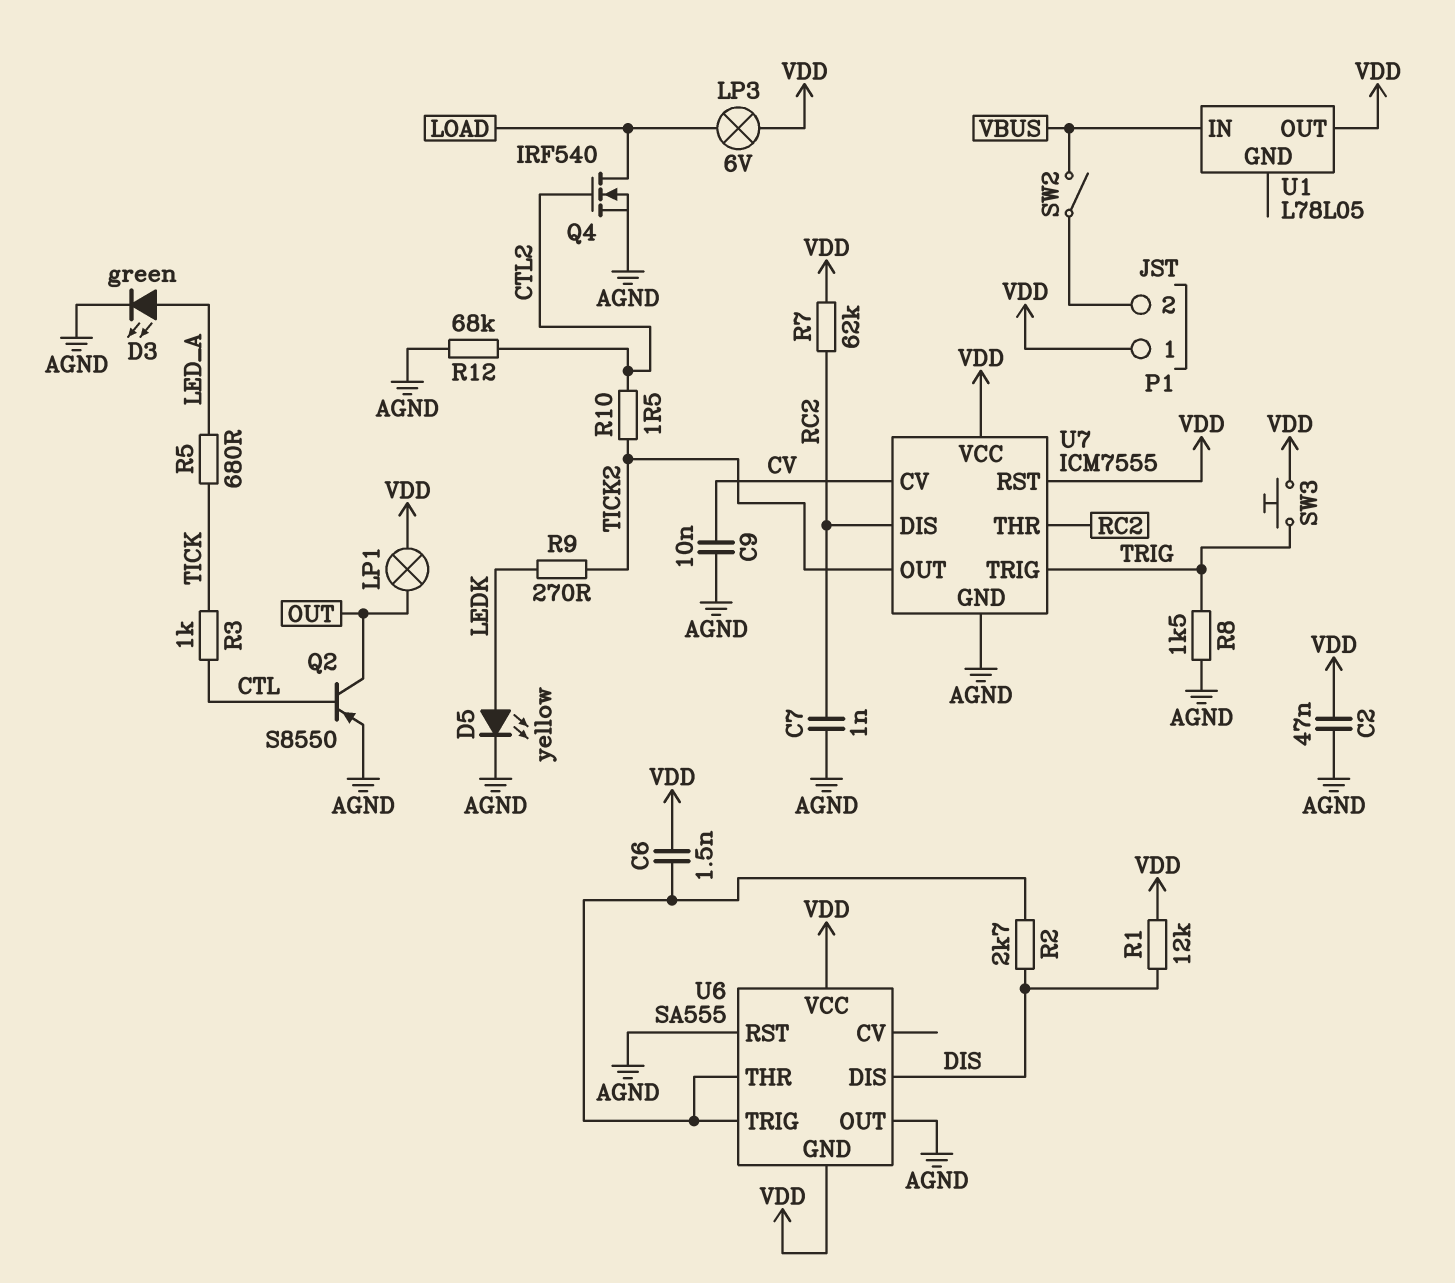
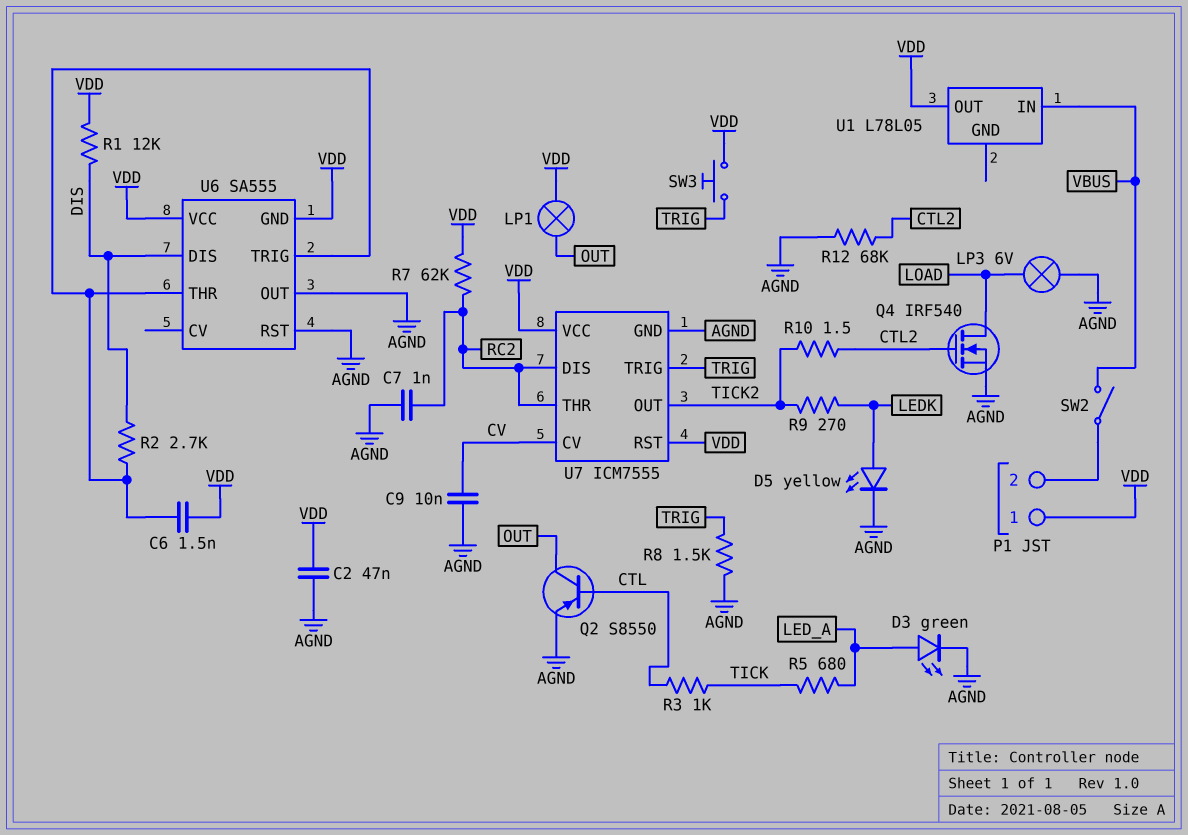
LP3: lamp 6V (LOAD, VDD) -> lamp 6V (AGND, LOAD)

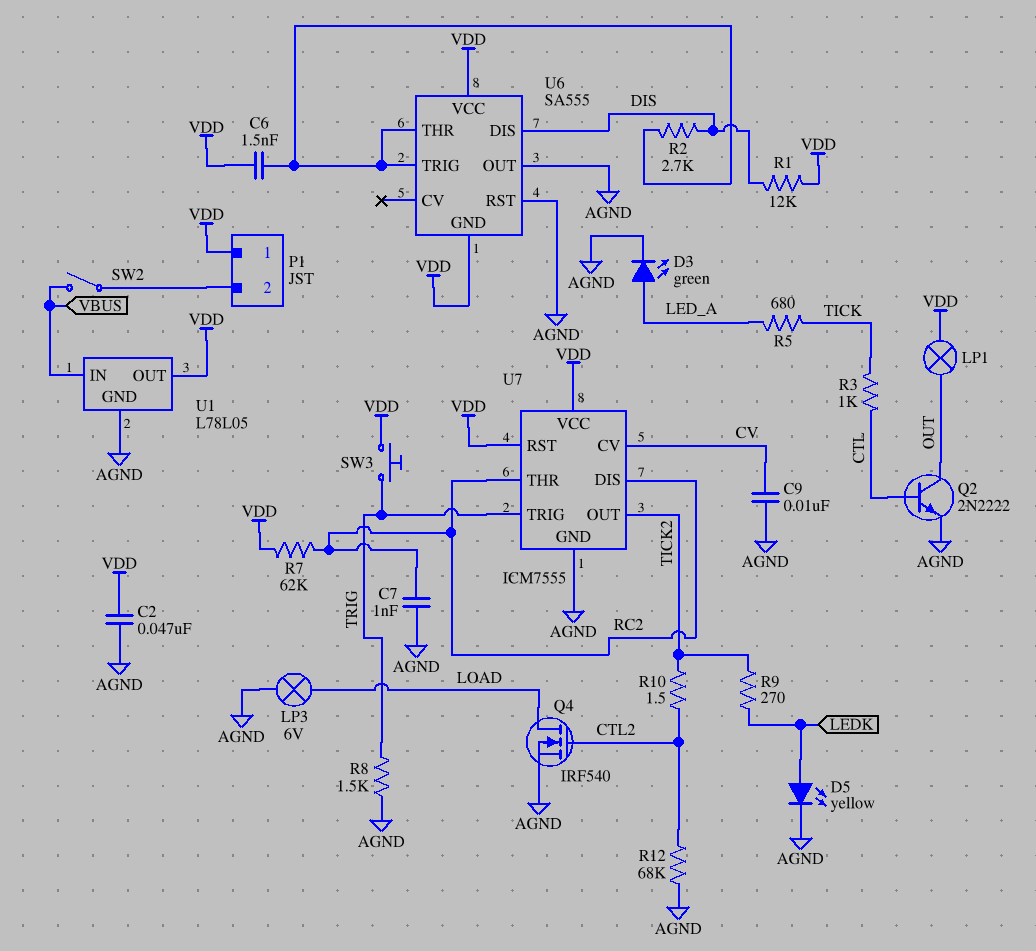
Q2: PNP S8550 (B CTL, C OUT, E AGND) -> NPN 2N2222 (B CTL, C OUT, E AGND)
U1 pin GND: none -> AGND

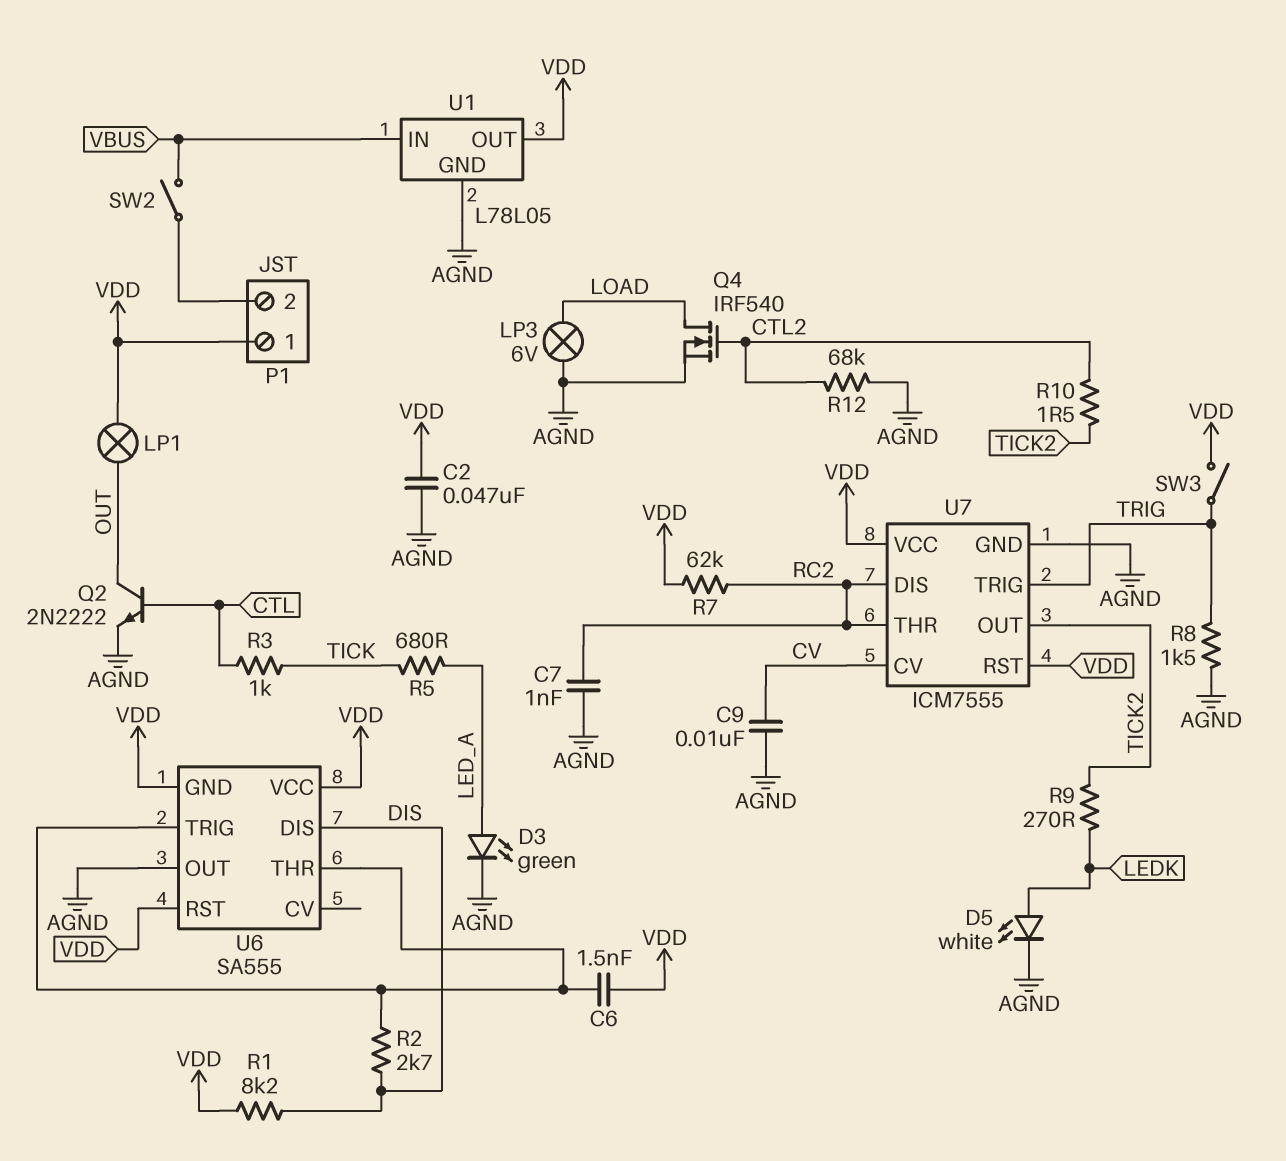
D5: LED yellow (A LEDK, K AGND) -> LED white (A LEDK, K AGND)
R1: 12k (DIS, VDD) -> 8.2k (DIS, VDD)
SW3: button (TRIG, VDD) -> switch (TRIG, VDD)
U6 pin RST: AGND -> VDD

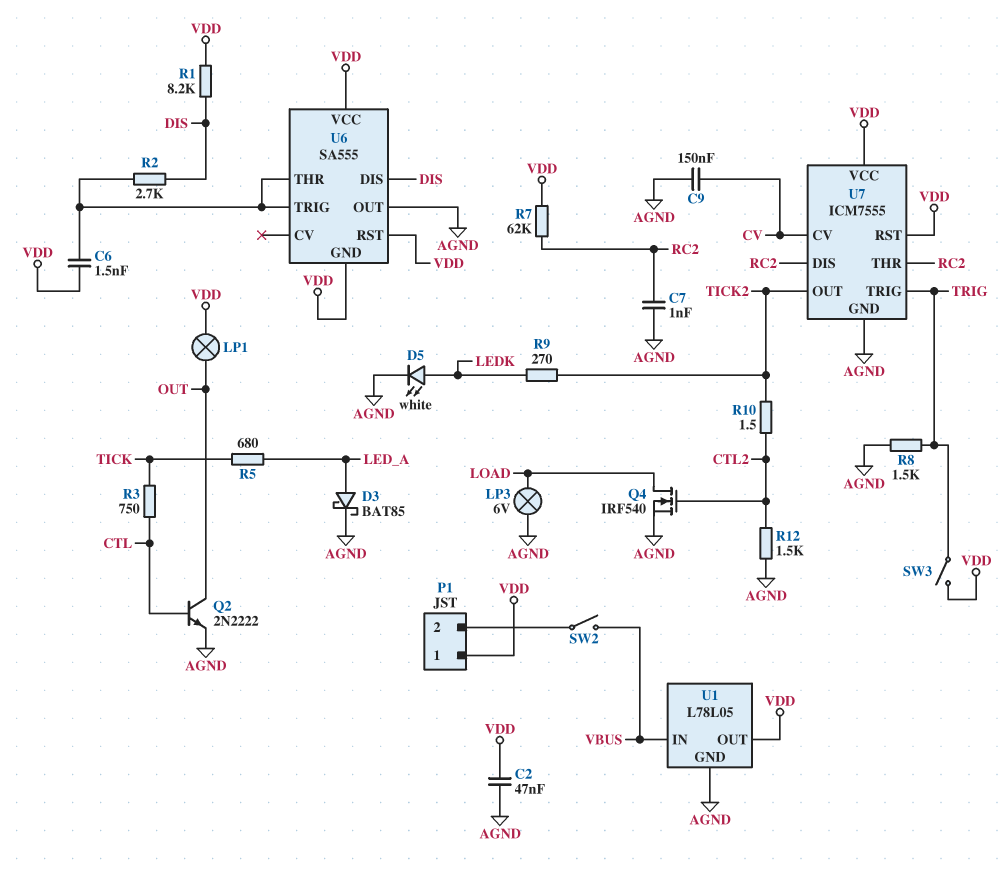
C9: 10nF (AGND, CV) -> 150nF (AGND, CV)
D3: LED green (A LED_A, K AGND) -> schottky BAT85 (A LED_A, K AGND)
R3: 1k (CTL, TICK) -> 750 (CTL, TICK)
R12: 68k (AGND, CTL2) -> 1.5k (AGND, CTL2)

